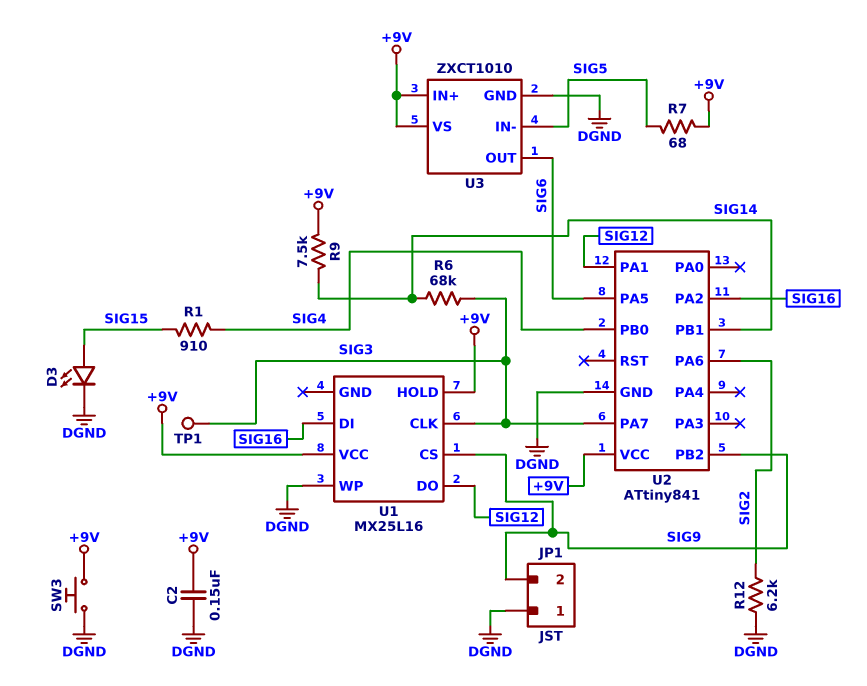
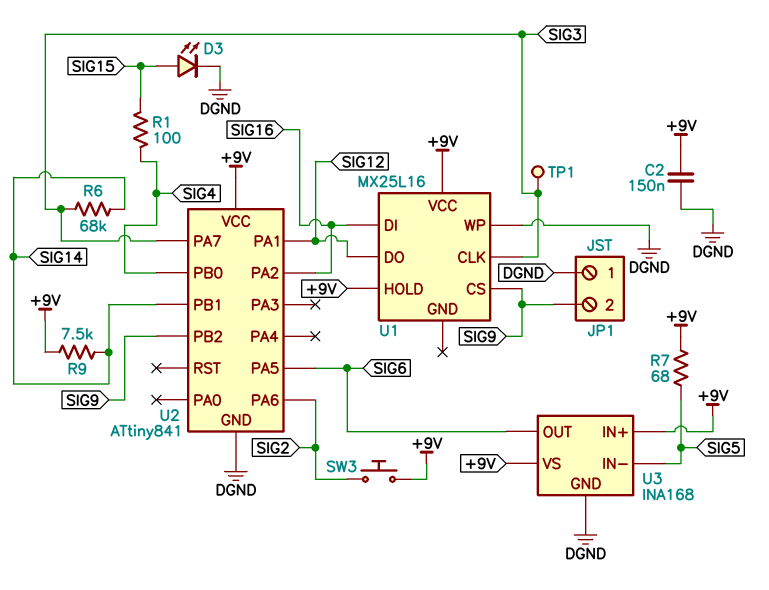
R1: 910 (SIG4, SIG15) -> 100 (SIG4, SIG15)
R12: 6.2k (DGND, SIG2) -> none
SW3: button (+9V, DGND) -> button (+9V, SIG2)
U3: ZXCT1010 -> INA168

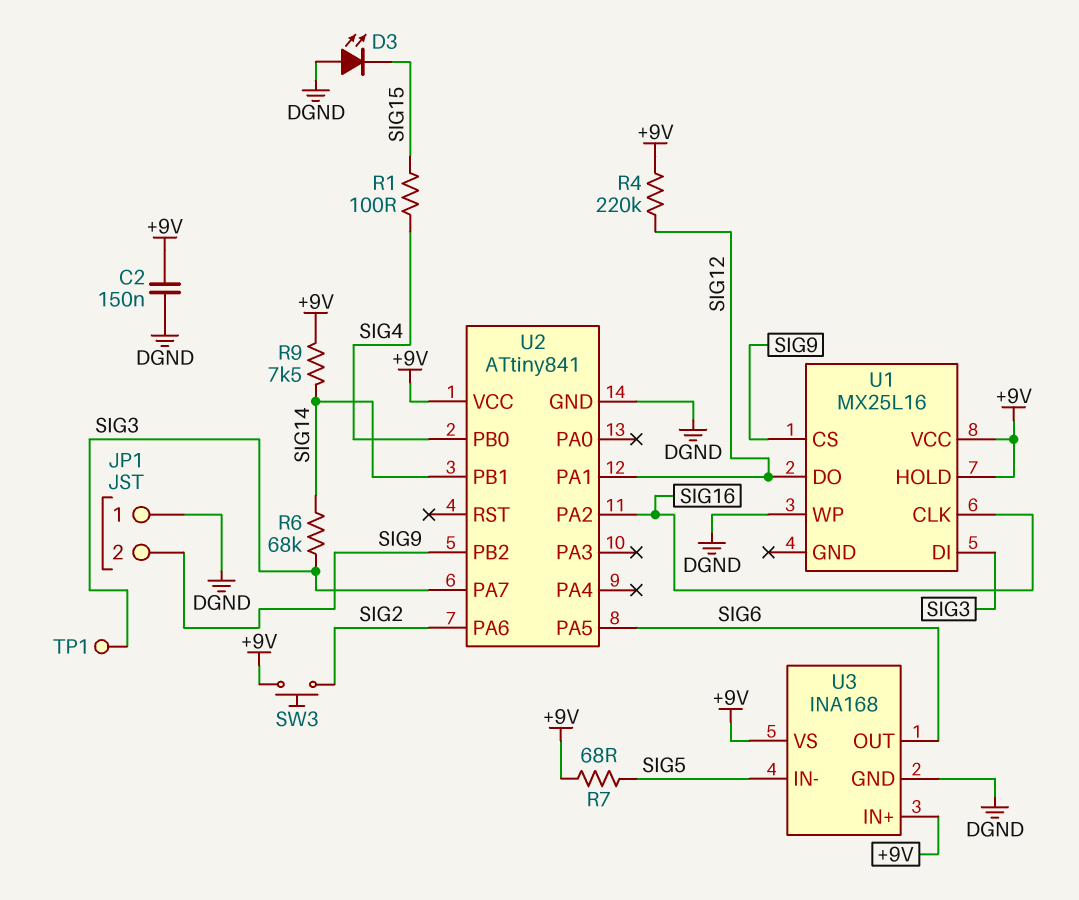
D3: LED (A SIG15, K DGND) -> LED (A DGND, K SIG15)
R4: none -> 220k (+9V, SIG12)
U1 pin CLK: SIG3 -> SIG16
U1 pin DI: SIG16 -> SIG3

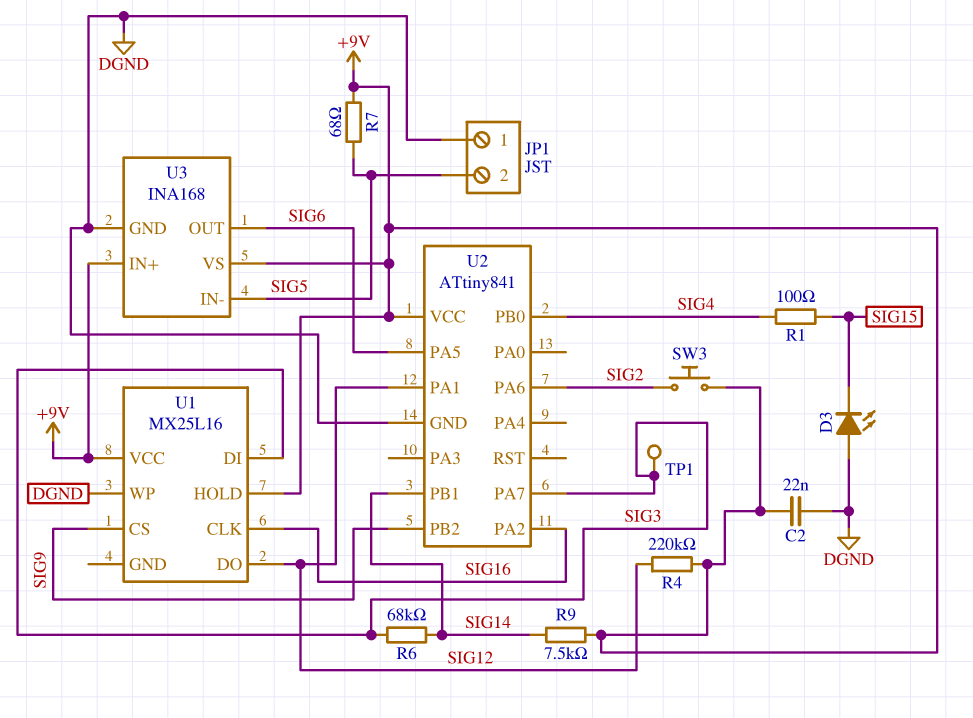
C2: 150nF (+9V, DGND) -> 22nF (+9V, DGND)
JP1 pin 2: SIG9 -> SIG5

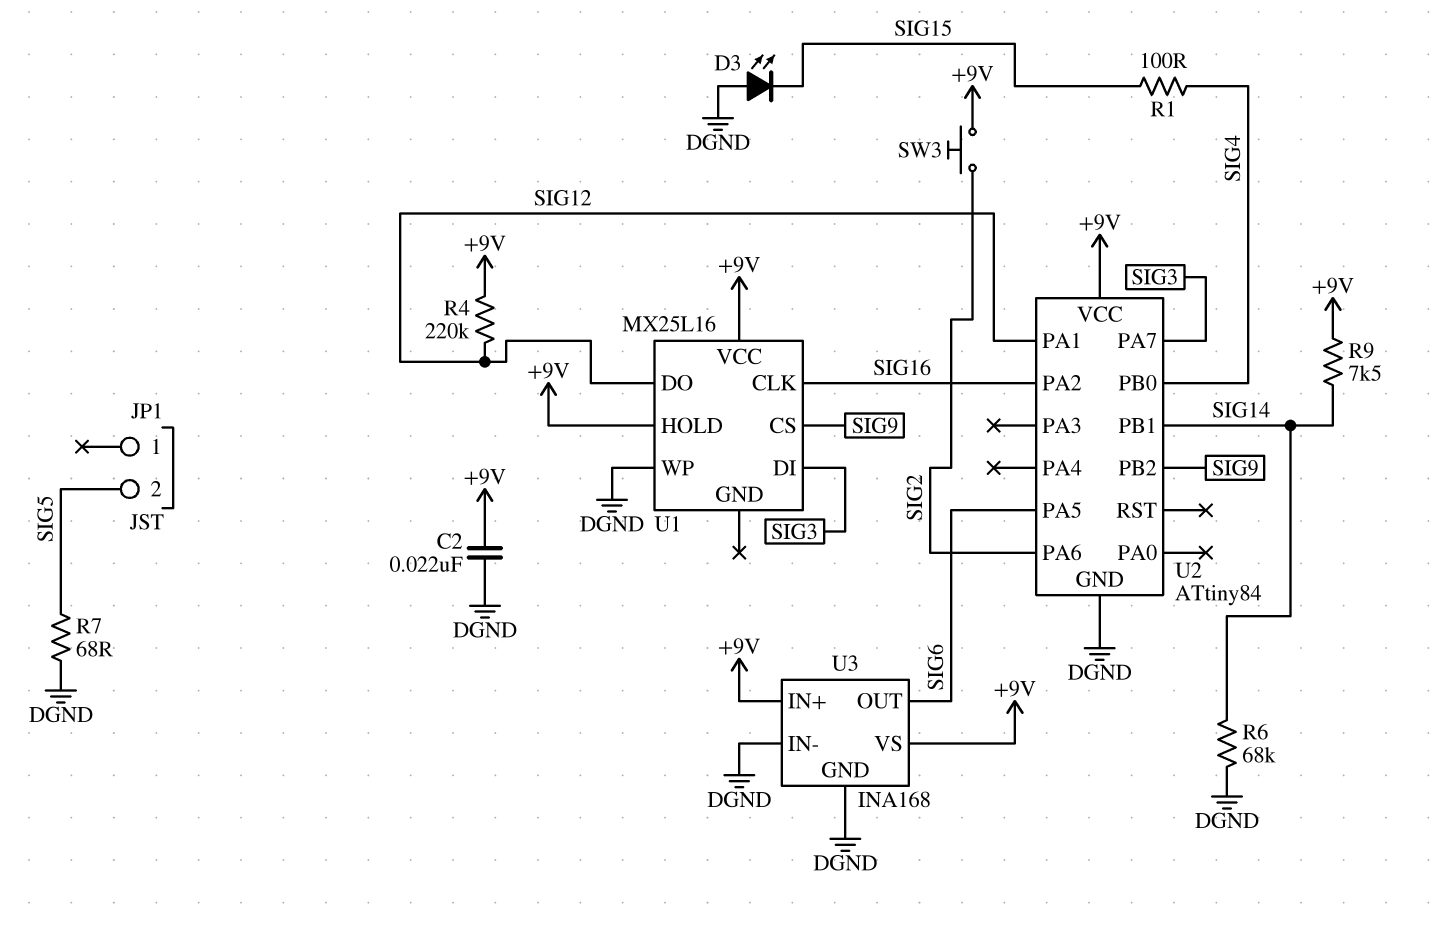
JP1 pin 1: DGND -> none
R6: 68k (SIG3, SIG14) -> 68k (DGND, SIG14)
R7: 68 (+9V, SIG5) -> 68 (DGND, SIG5)
TP1: test point (SIG3) -> none
U2: ATtiny841 -> ATtiny84
U3 pin IN-: SIG5 -> DGND

